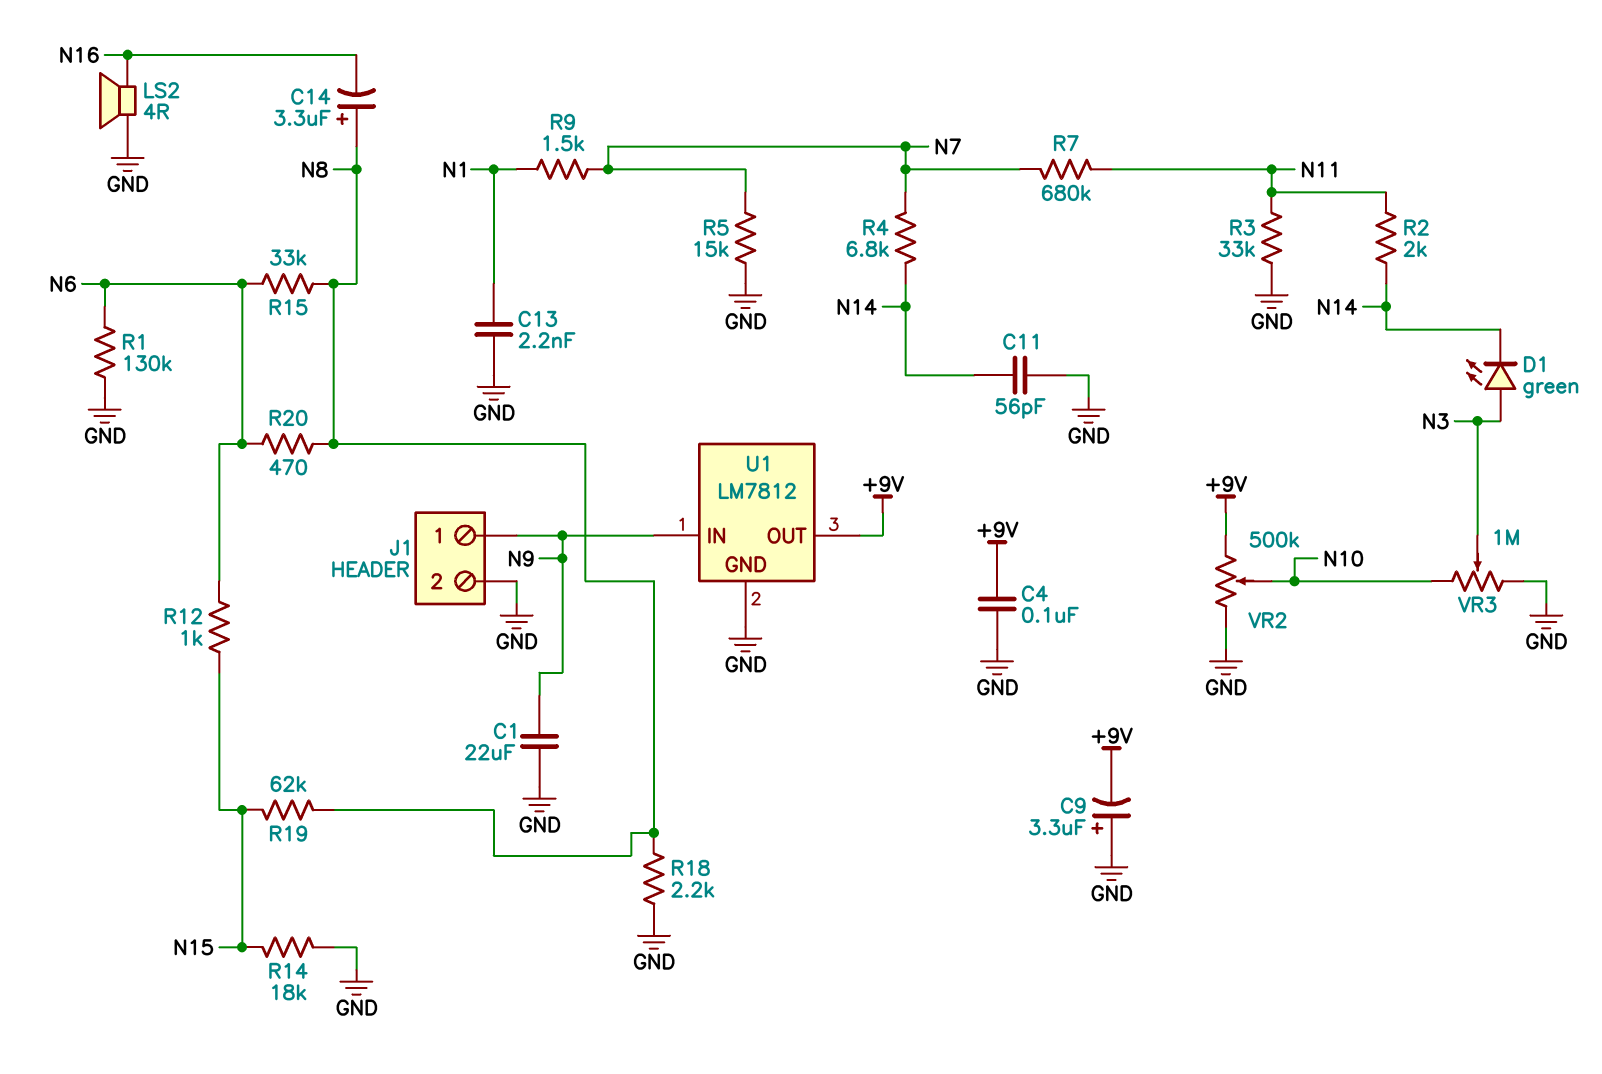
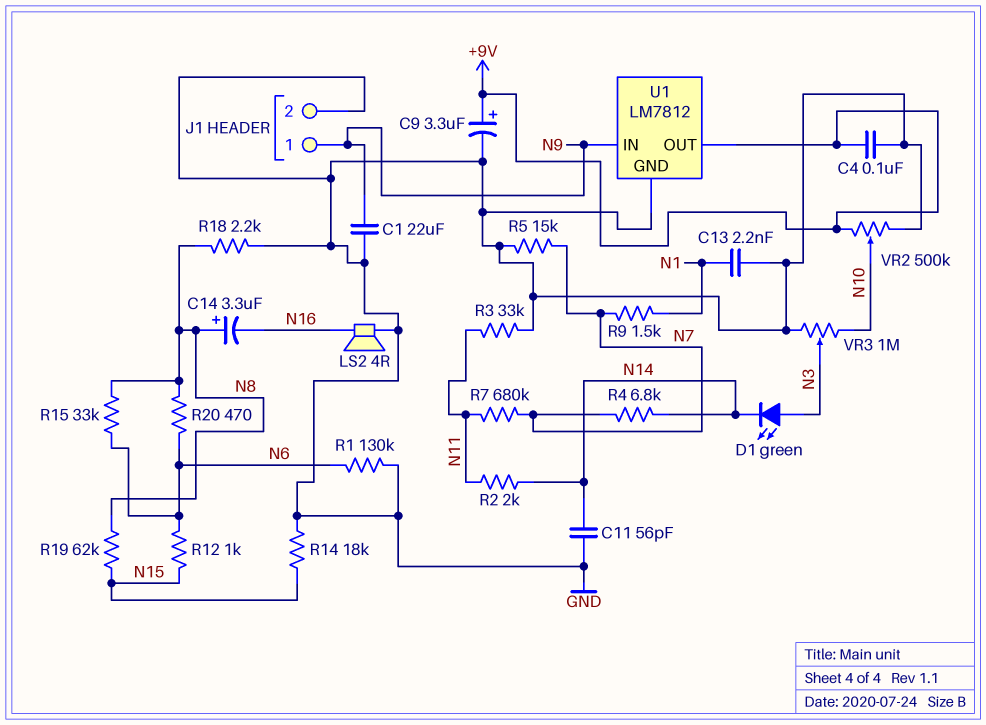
C9: 3.3uF (plus GND, minus +9V) -> 3.3uF (plus +9V, minus GND)

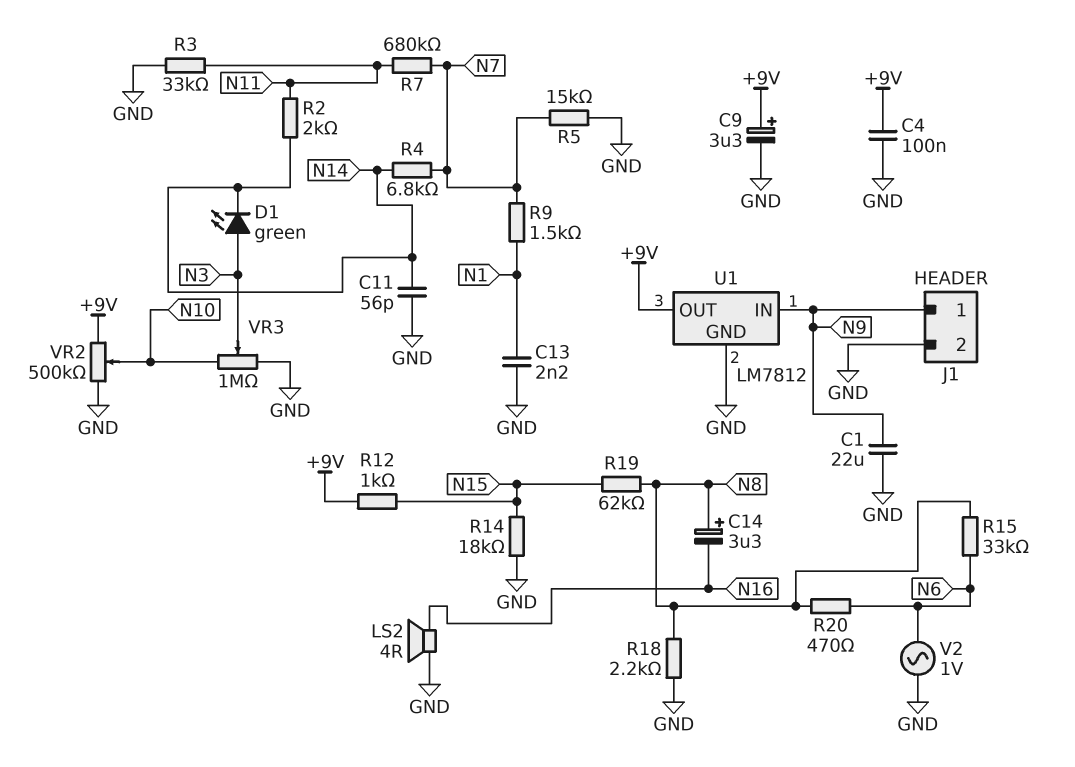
R1: 130k (GND, N6) -> none
R12: 1k (N6, N15) -> 1k (+9V, N15)
V2: none -> AC 1V (GND, N6)

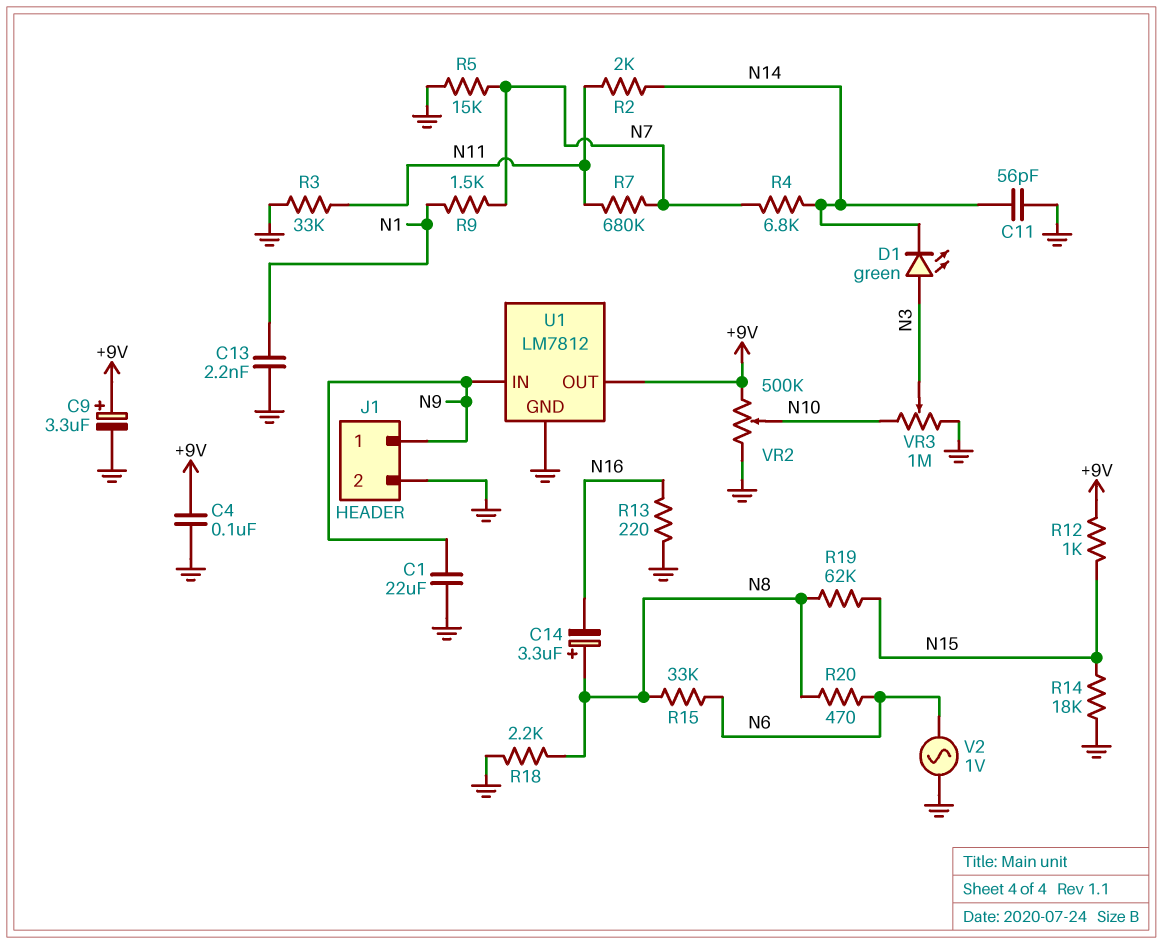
LS2: speaker 4R (GND, N16) -> none
R13: none -> 220 (GND, N16)

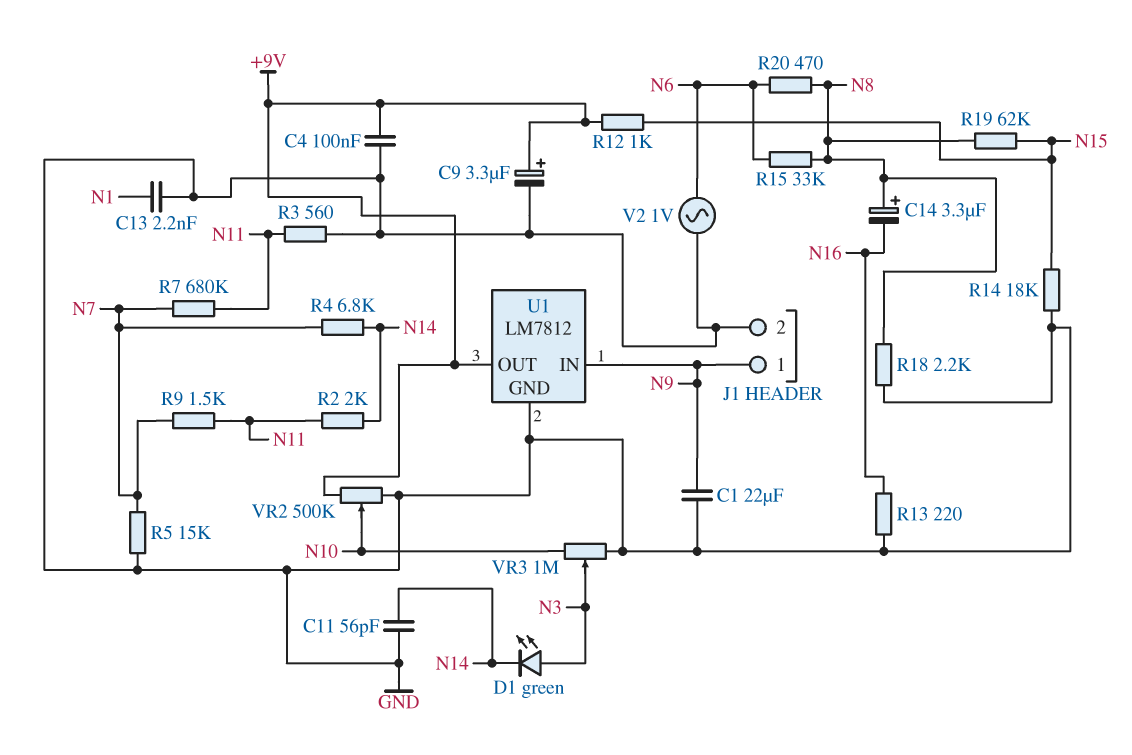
R3: 33k (GND, N11) -> 560 (GND, N11)
R9: 1.5k (N1, N7) -> 1.5k (N7, N11)

